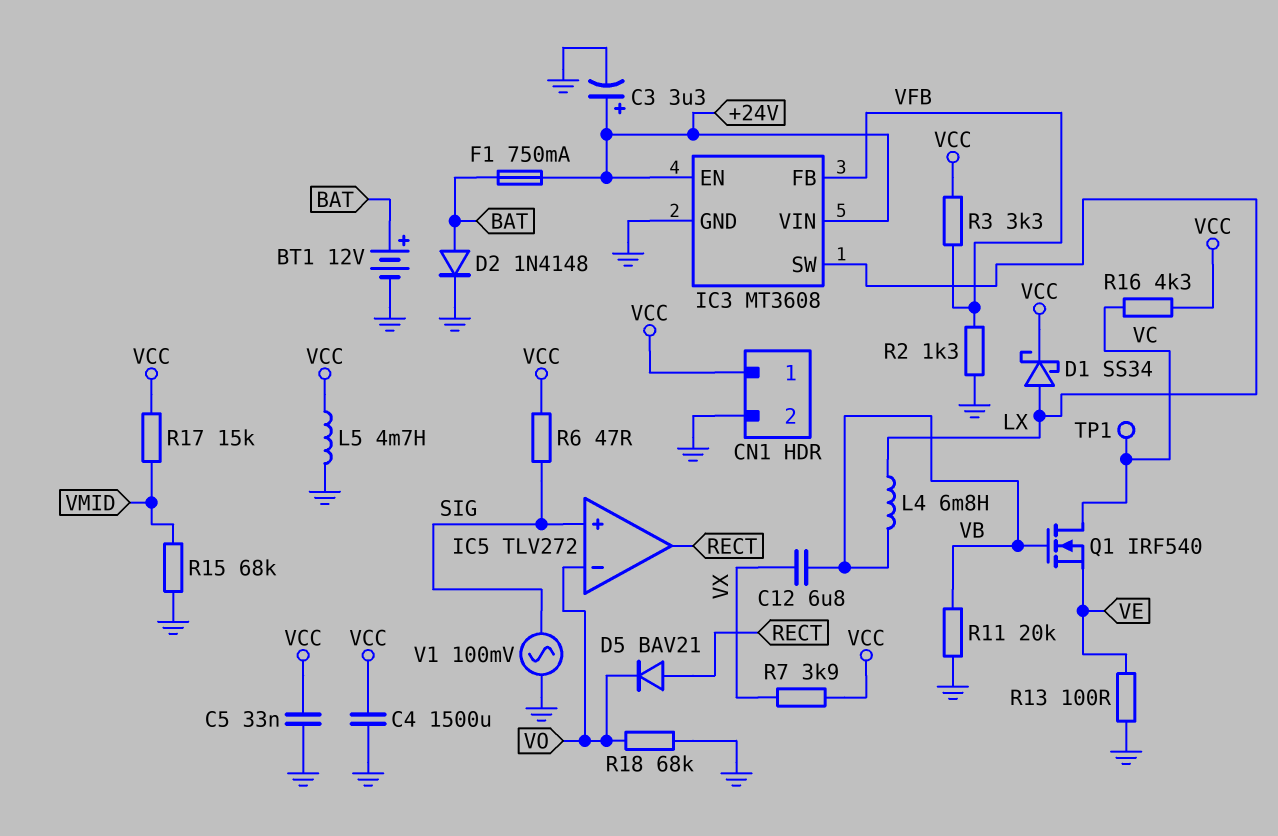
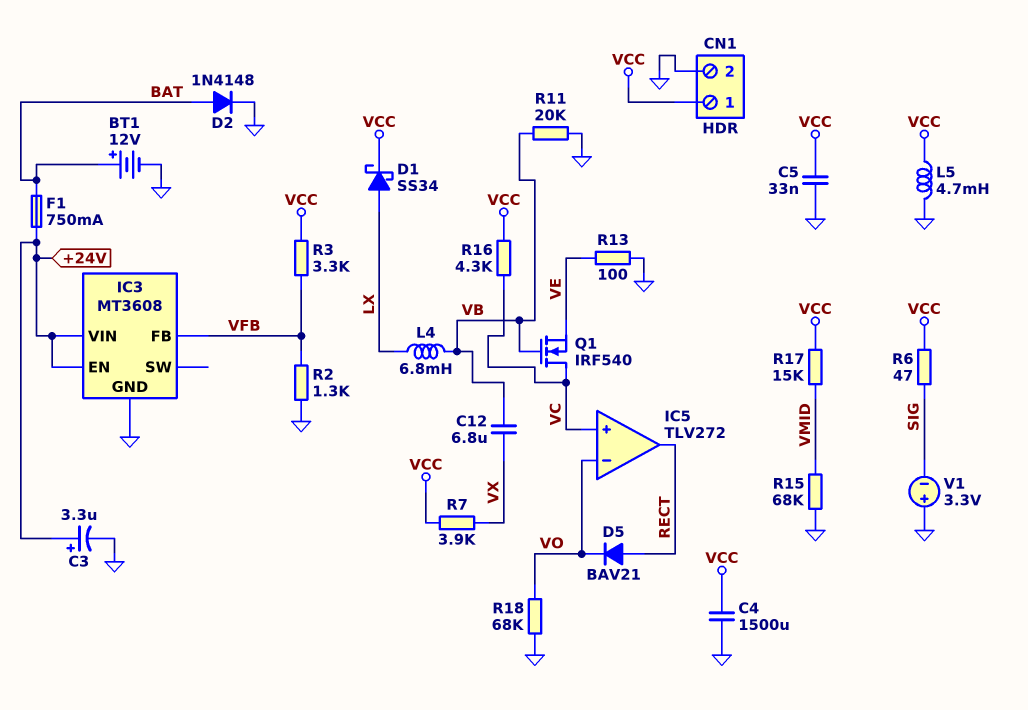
IC3 pin SW: LX -> none
IC5 pin in+: SIG -> VC
TP1: test point (VC) -> none
V1: AC 100mV (GND, SIG) -> 3.3V (plus GND, minus SIG)

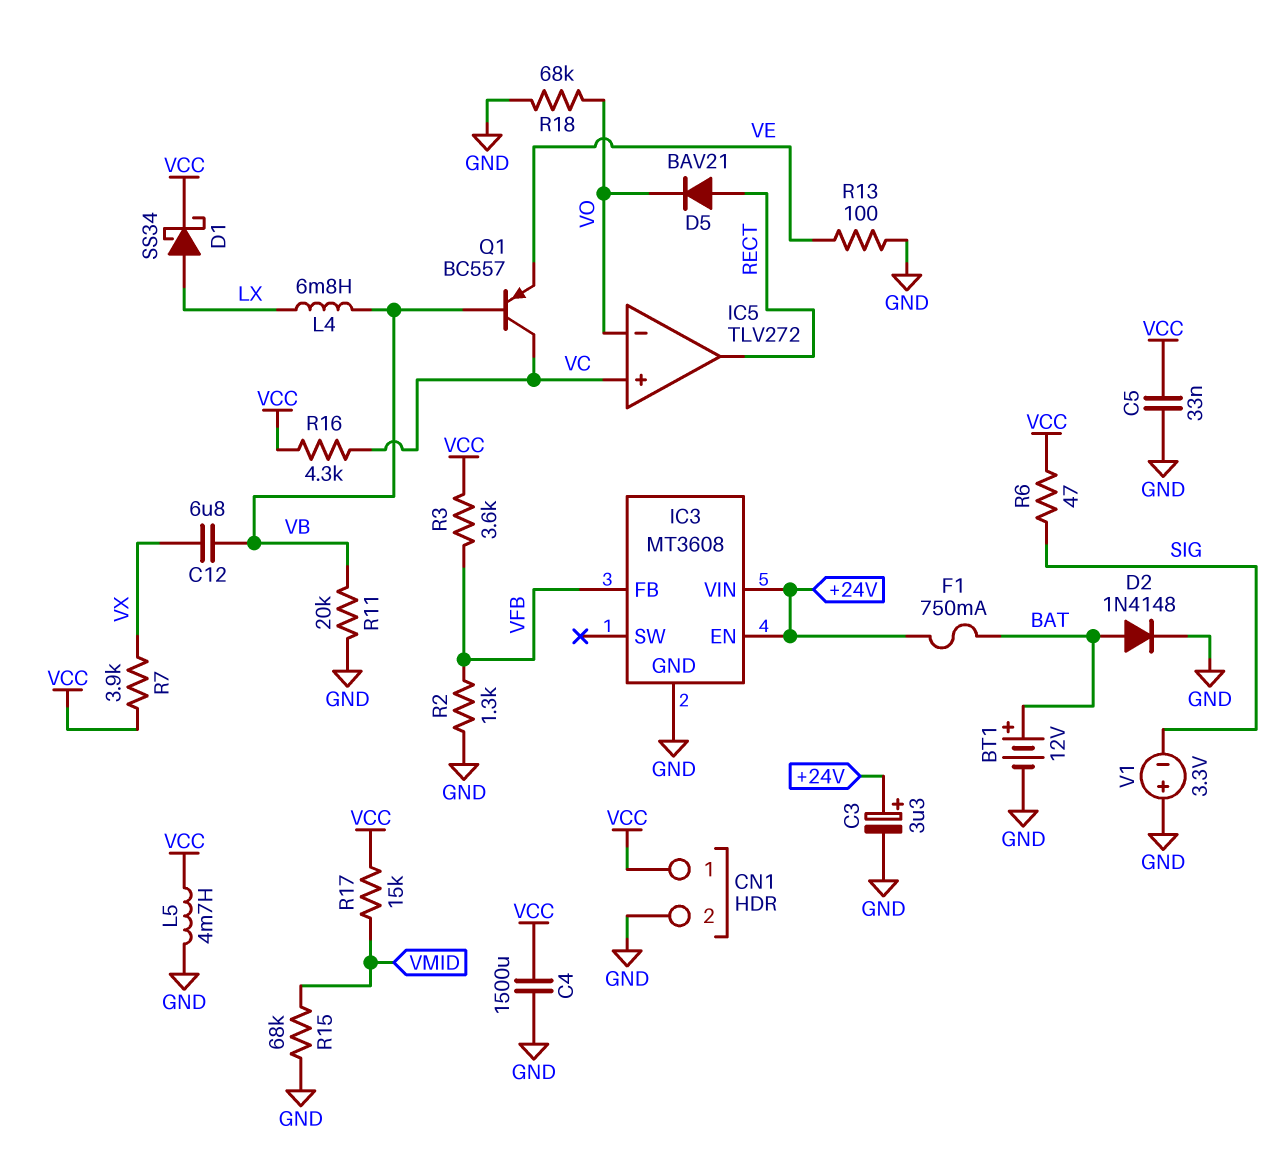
Q1: NMOS IRF540 (G VB, D VC, S VE) -> PNP BC557 (B VB, C VC, E VE)
R3: 3.3k (VCC, VFB) -> 3.6k (VCC, VFB)

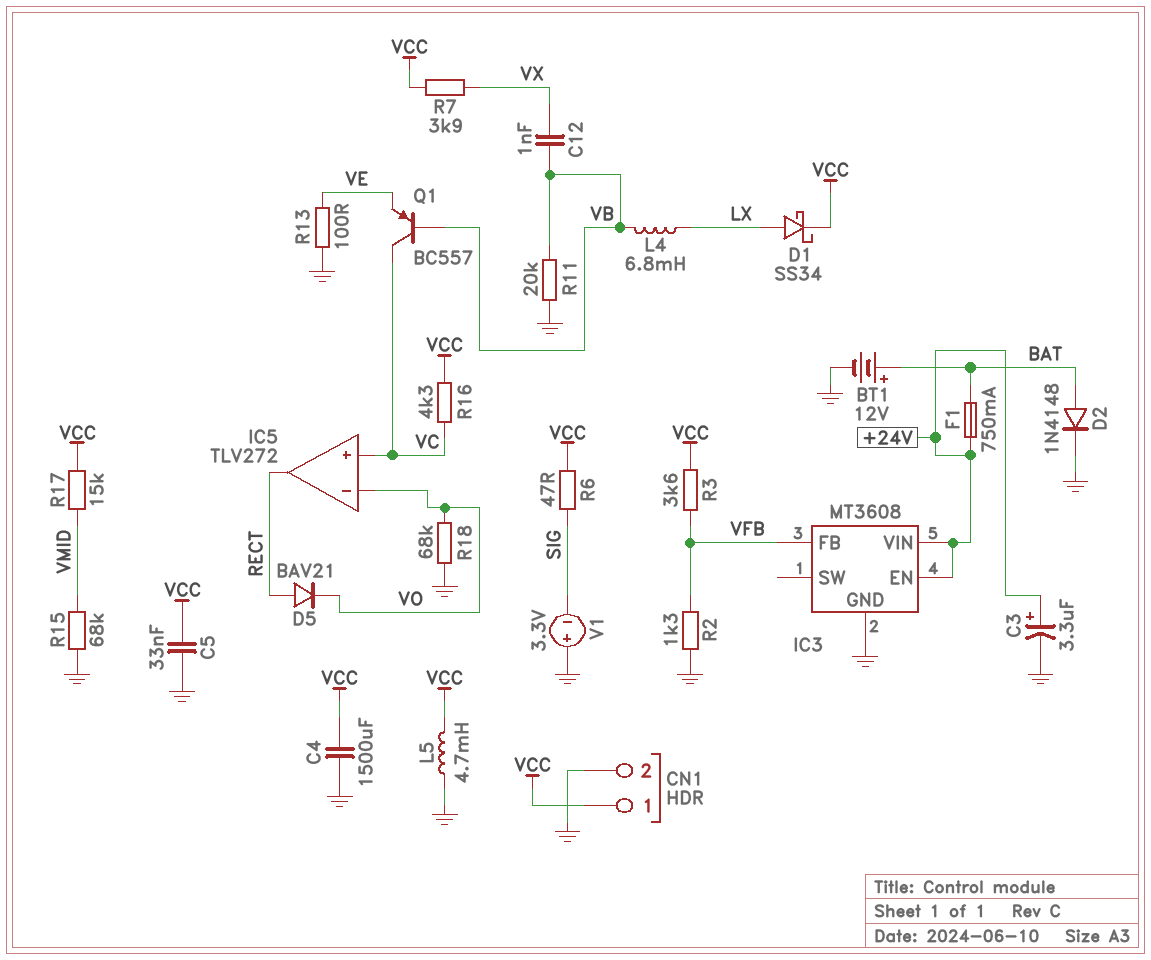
C12: 6.8uF (VB, VX) -> 1nF (VB, VX)

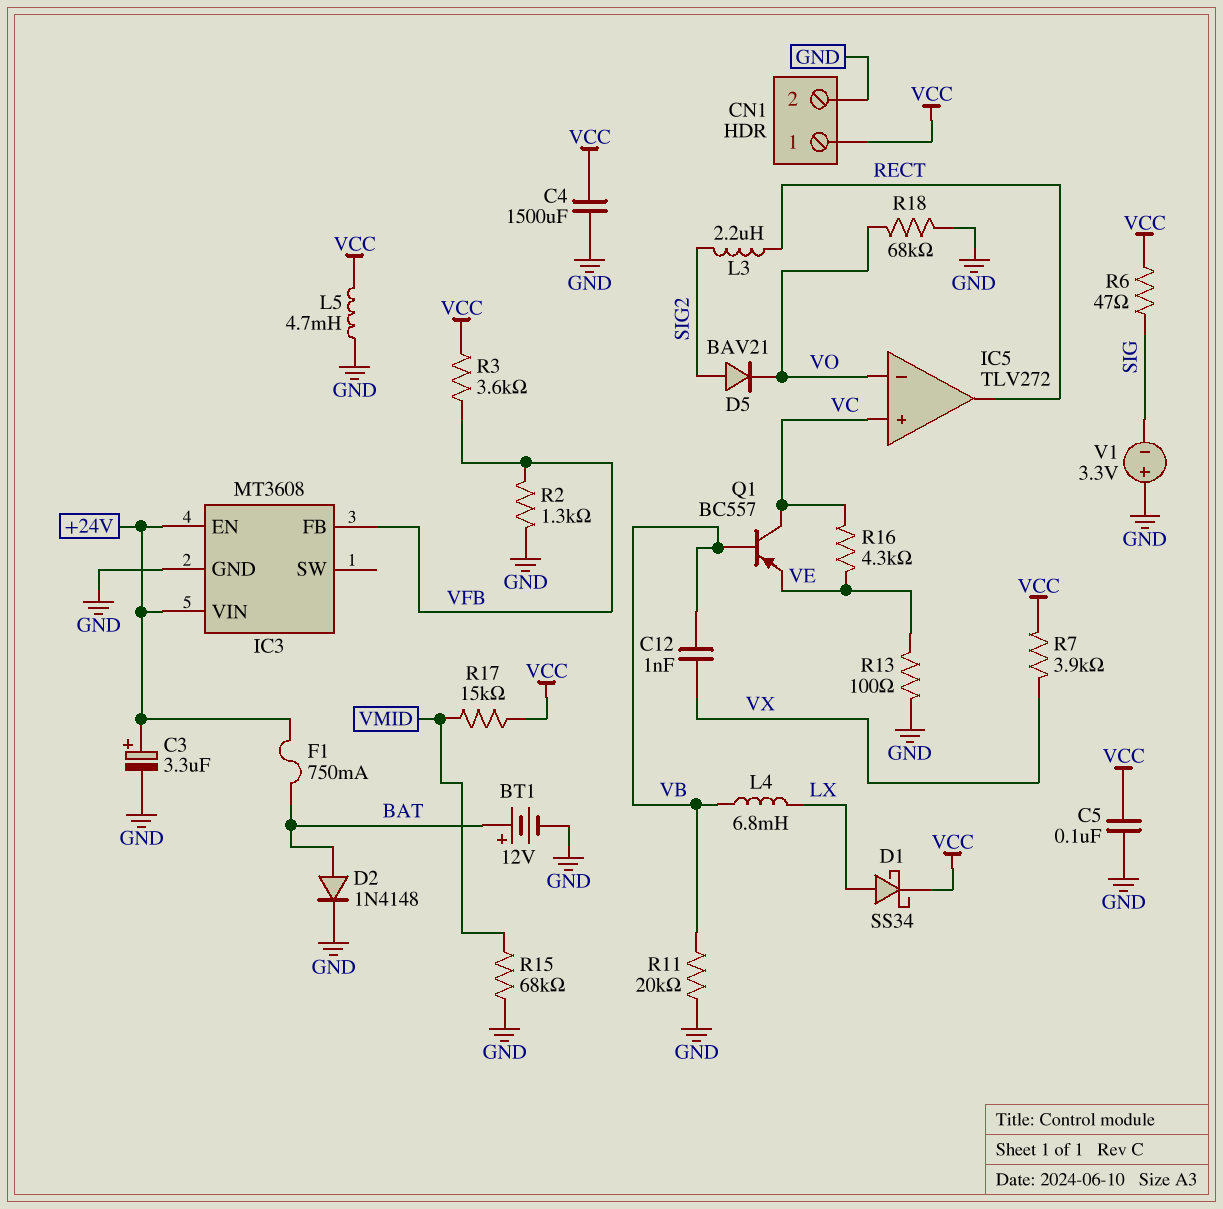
C5: 33nF (GND, VCC) -> 100nF (GND, VCC)
D5: diode BAV21 (A RECT, K VO) -> diode BAV21 (A SIG2, K VO)
L3: none -> 2.2uH (RECT, SIG2)
R16: 4.3k (VC, VCC) -> 4.3k (VC, VE)

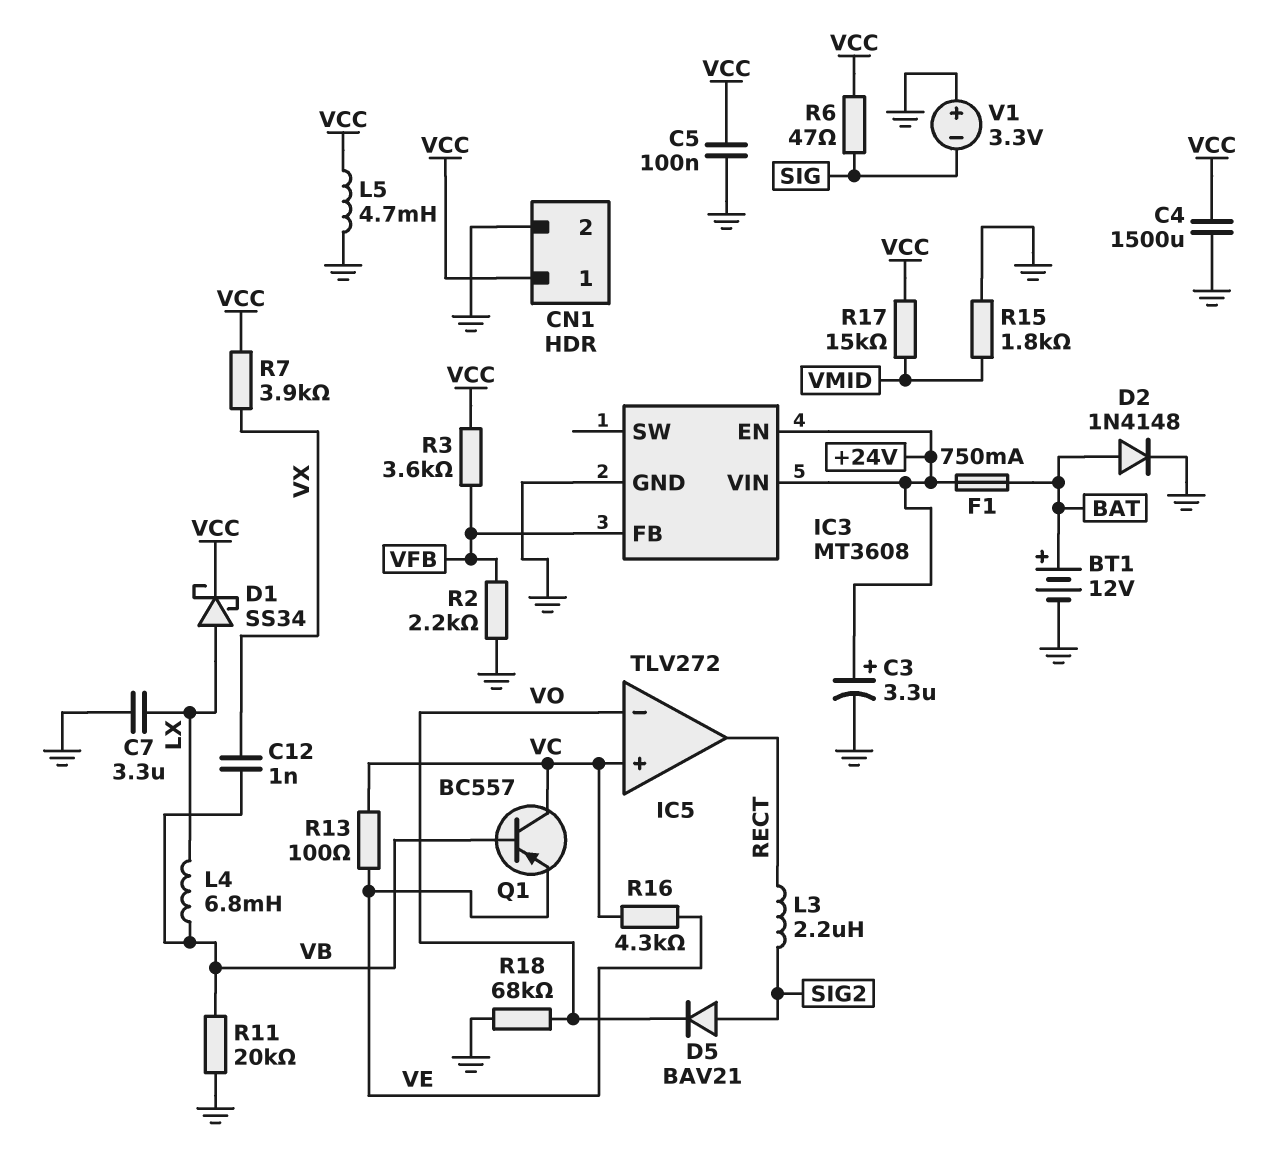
C7: none -> 3.3uF (GND, LX)
R2: 1.3k (GND, VFB) -> 2.2k (GND, VFB)
R13: 100 (GND, VE) -> 100 (VC, VE)
R15: 68k (GND, VMID) -> 1.8k (GND, VMID)

